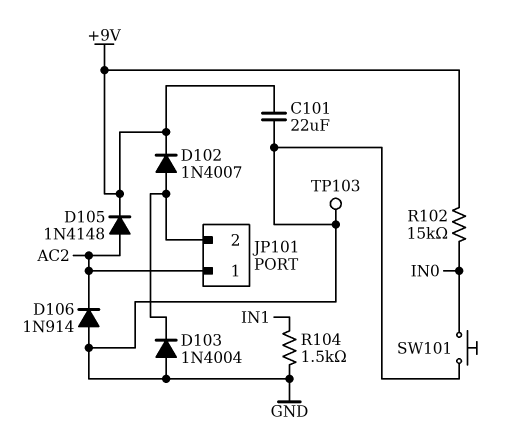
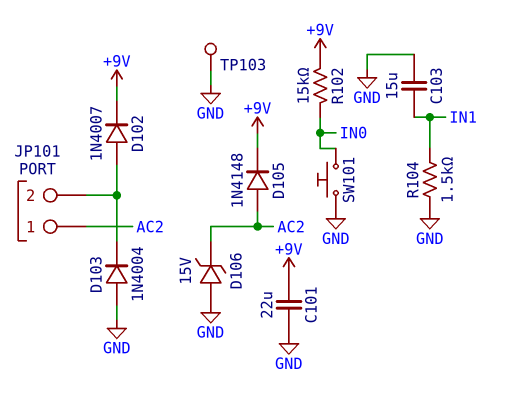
C103: none -> 15uF (GND, IN1)
D106: diode 1N914 (A GND, K AC2) -> zener 15V (A GND, K AC2)

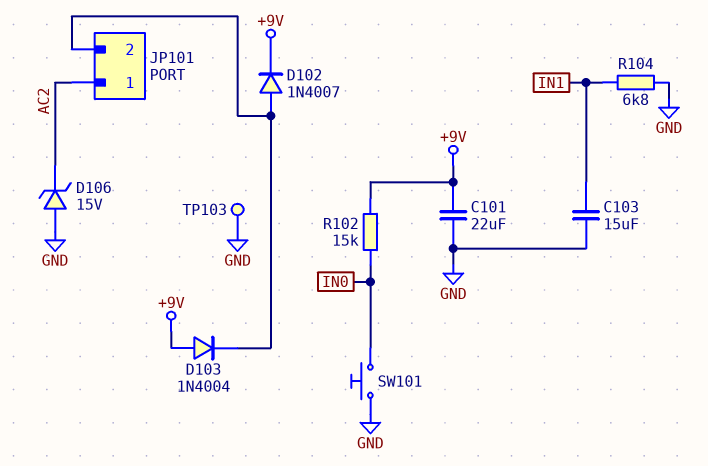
D103: diode 1N4004 (A GND, K JP101/2) -> diode 1N4004 (A +9V, K JP101/2)
D105: diode 1N4148 (A AC2, K +9V) -> none
R104: 1.5k (GND, IN1) -> 6.8k (GND, IN1)

